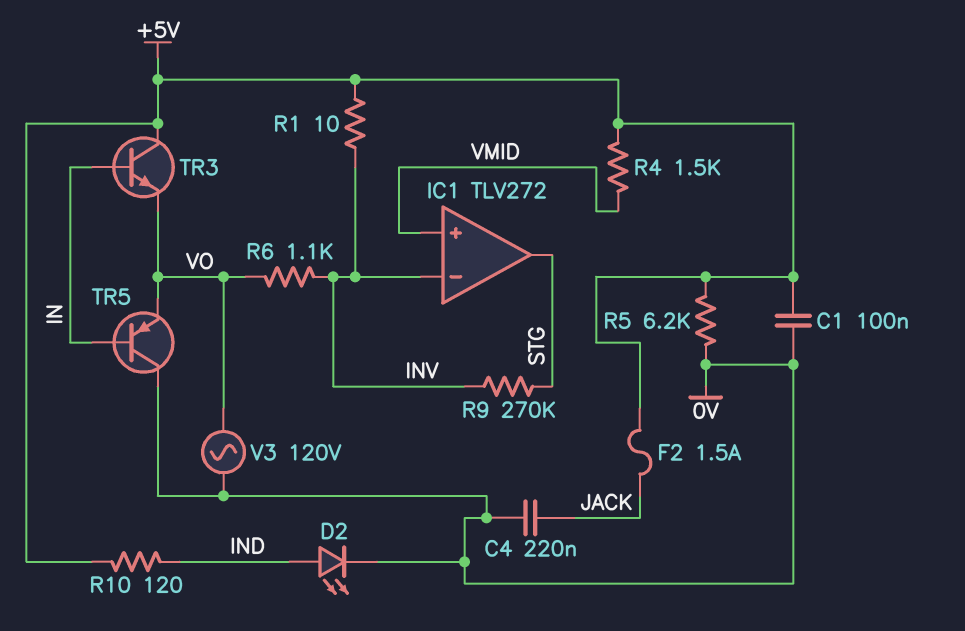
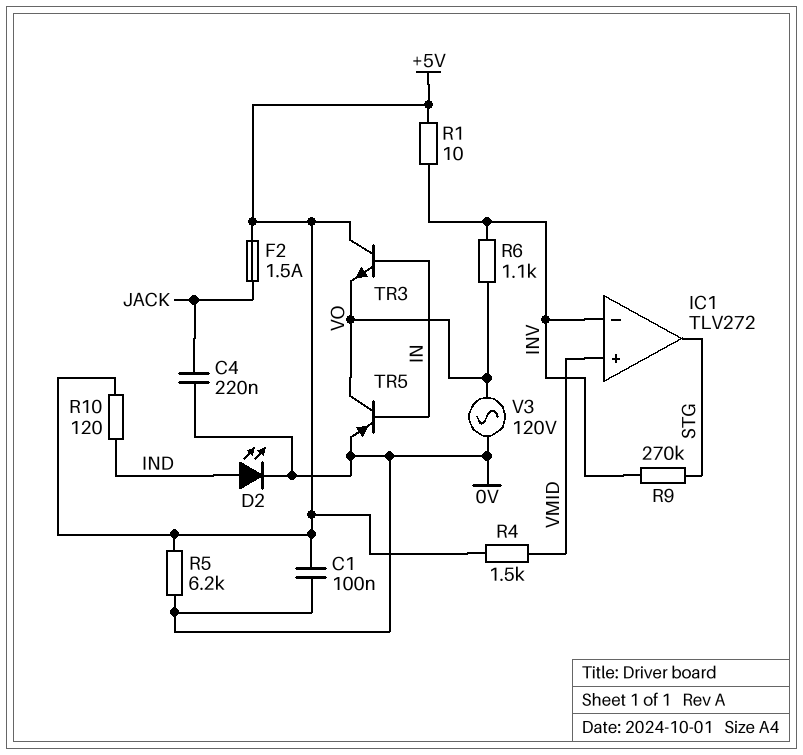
TR5: PNP (B IN, C 0V, E VO) -> PNP (B IN, C VO, E 0V)

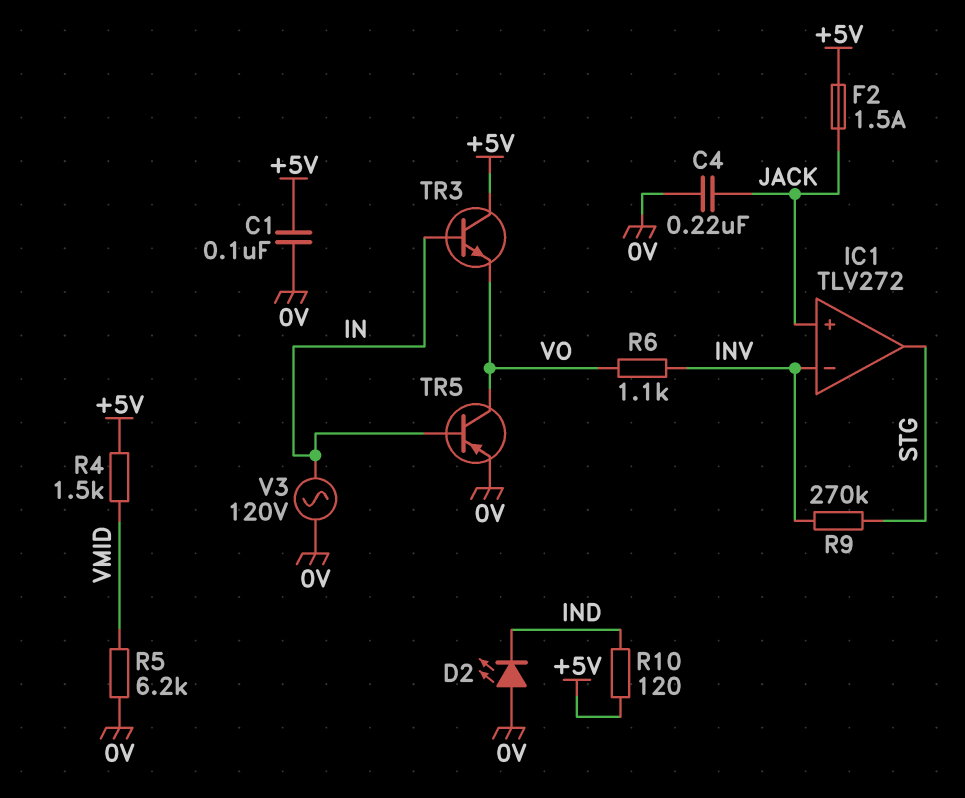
D2: LED (A IND, K 0V) -> LED (A 0V, K IND)
IC1 pin in+: VMID -> JACK
R1: 10 (+5V, INV) -> none
R5: 6.2k (+5V, 0V) -> 6.2k (0V, VMID)
V3: AC 120V (0V, VO) -> AC 120V (0V, IN)

